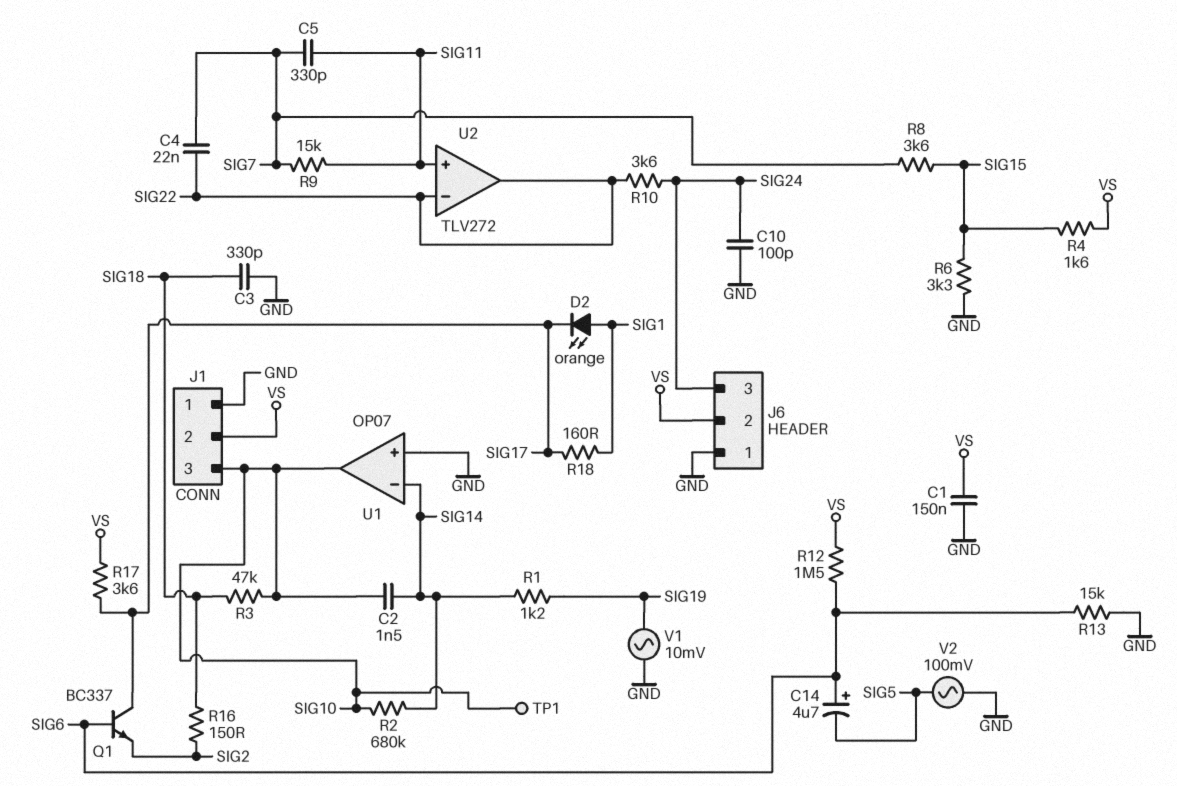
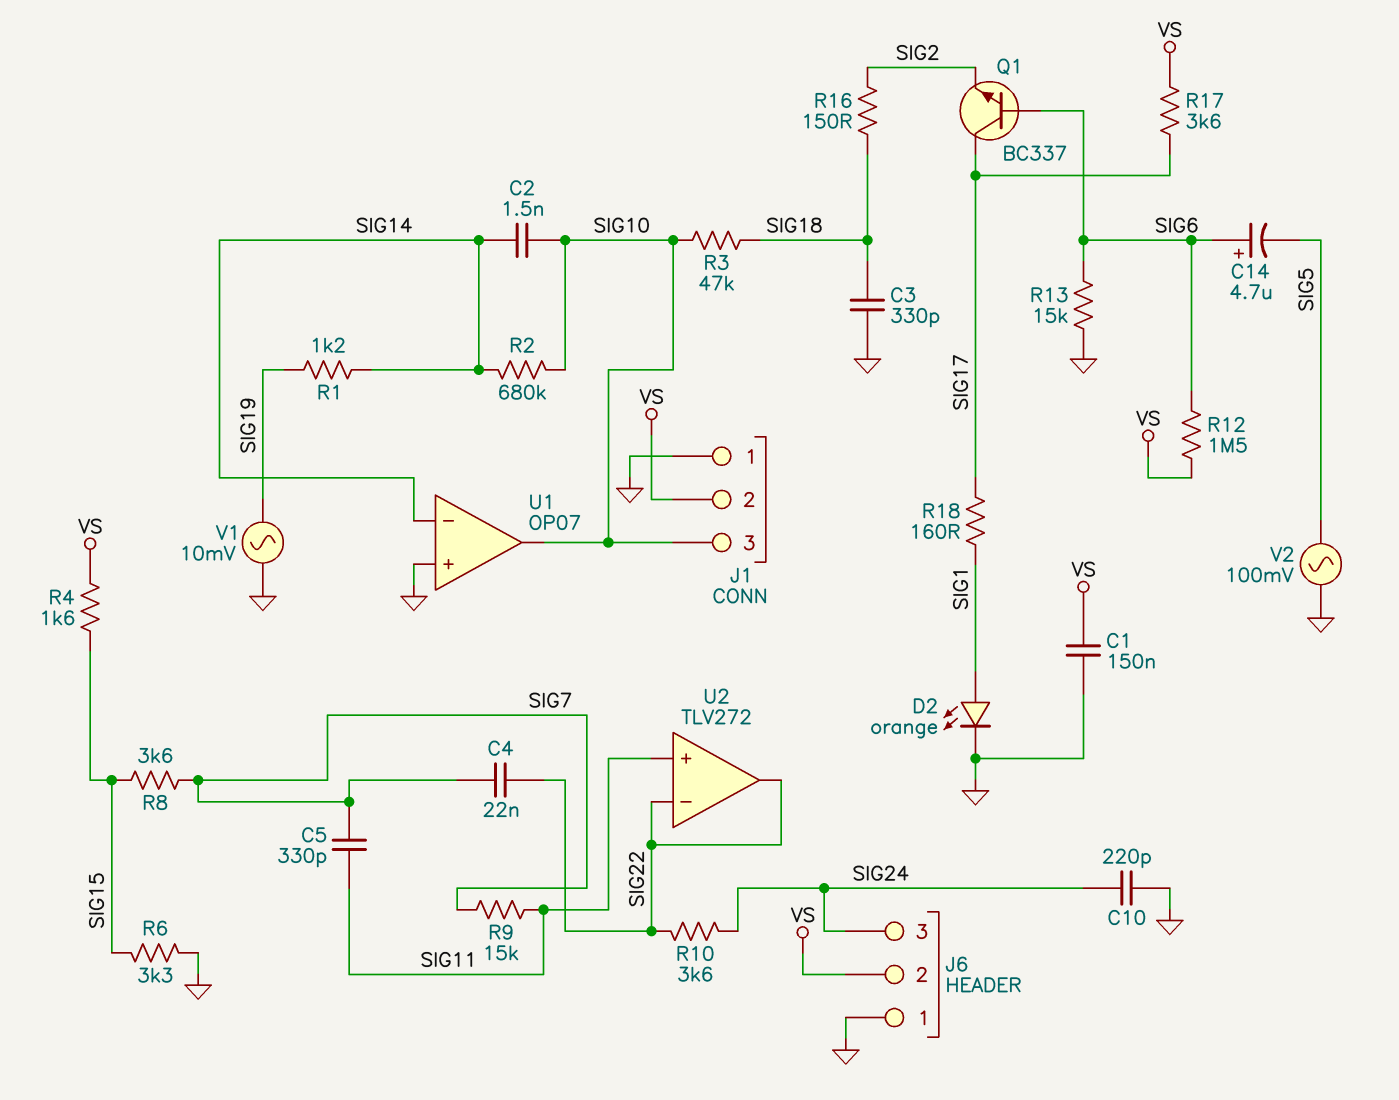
C10: 100pF (GND, SIG24) -> 220pF (GND, SIG24)
D2: LED orange (A SIG1, K SIG17) -> LED orange (A SIG1, K GND)
TP1: test point (SIG10) -> none

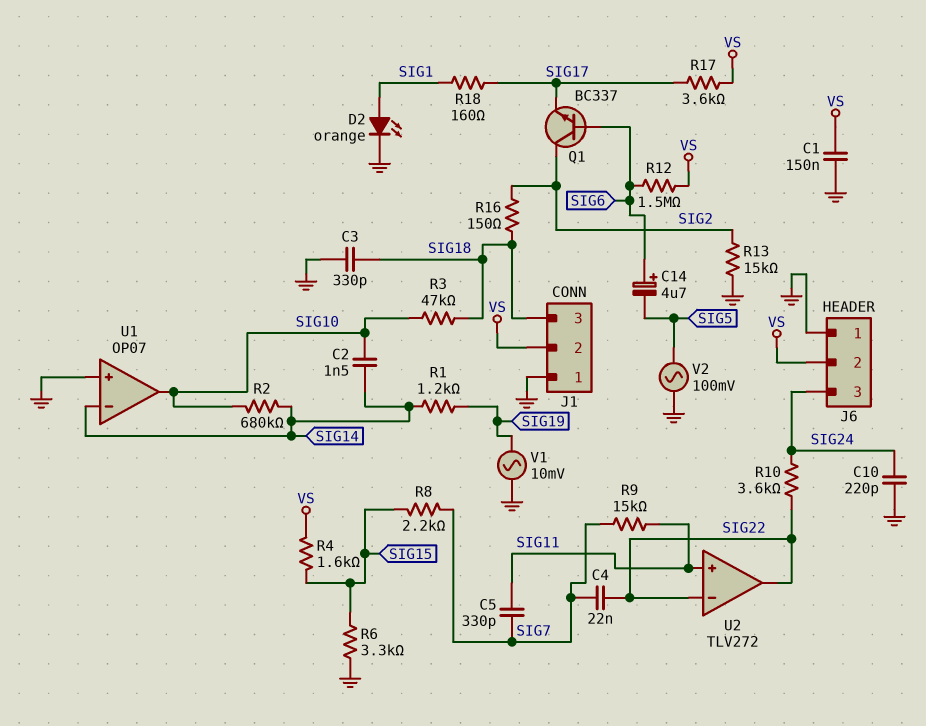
J1 pin 3: SIG10 -> SIG18
Q1: NPN BC337 (B SIG6, C SIG17, E SIG2) -> NPN BC337 (B SIG6, C SIG2, E SIG17)
R8: 3.6k (SIG7, SIG15) -> 2.2k (SIG7, SIG15)
R13: 15k (GND, SIG6) -> 15k (GND, SIG2)

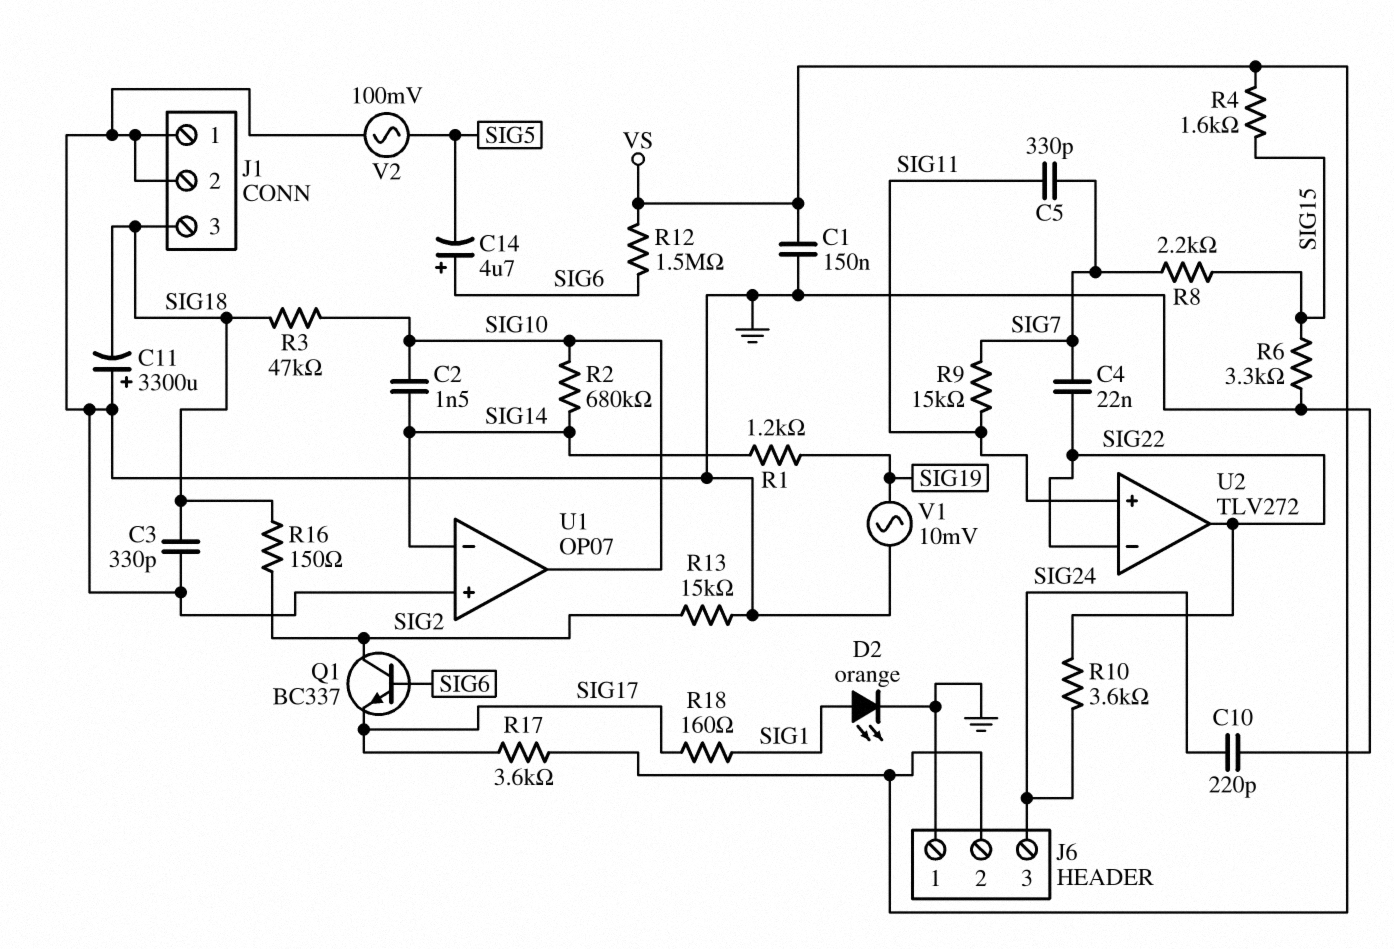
C11: none -> 3300uF (plus GND, minus SIG18)
J1 pin 2: VS -> GND

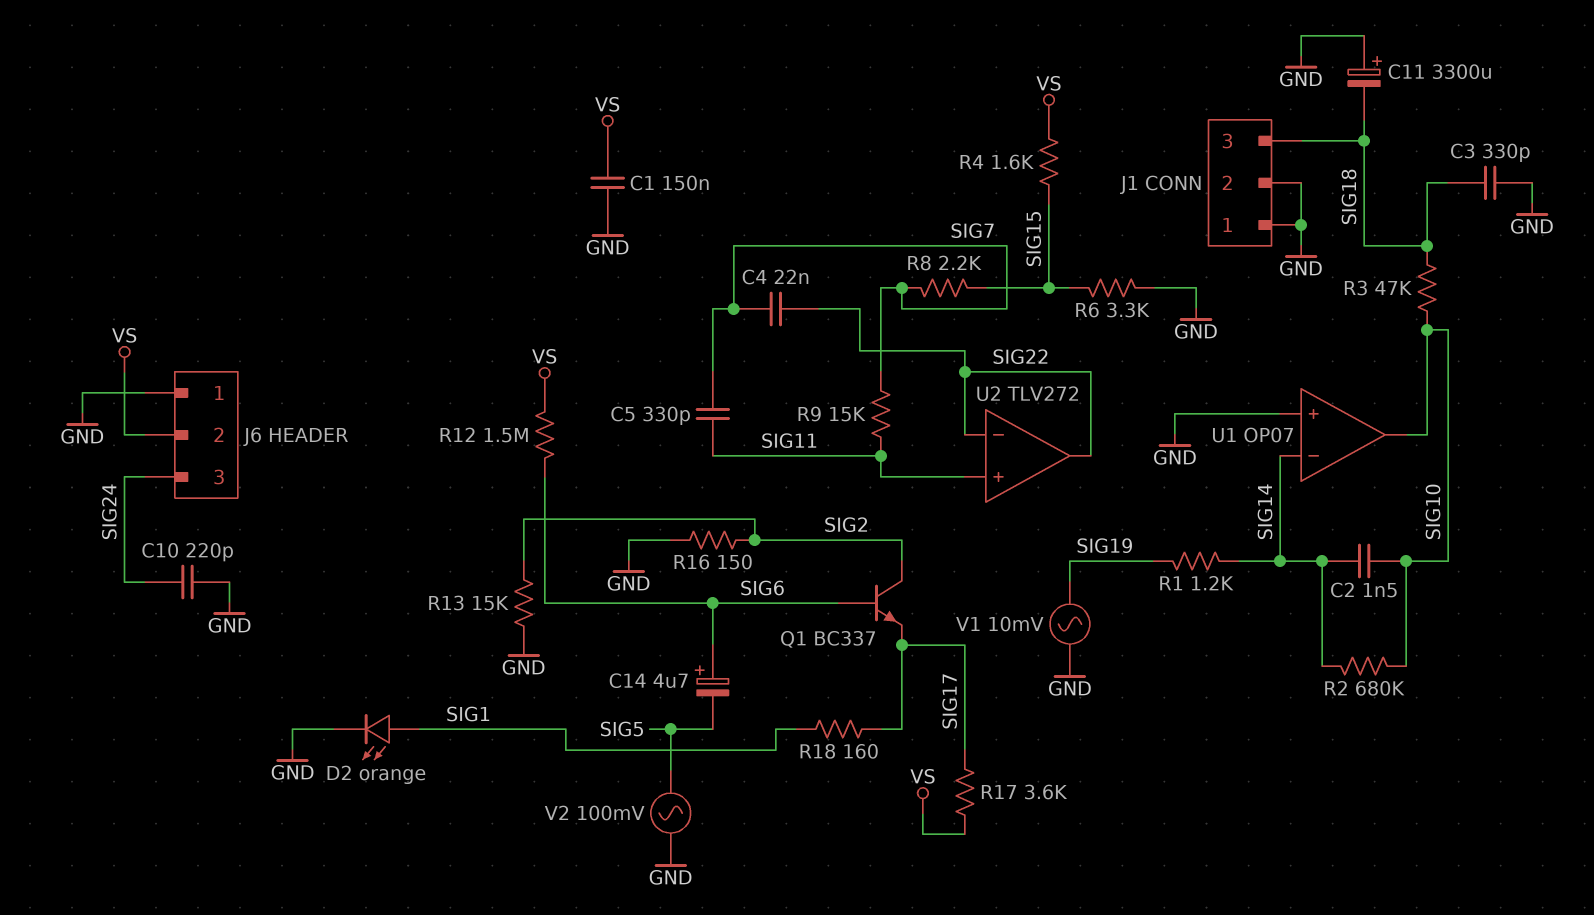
R10: 3.6k (SIG22, SIG24) -> none
R16: 150 (SIG2, SIG18) -> 150 (GND, SIG2)

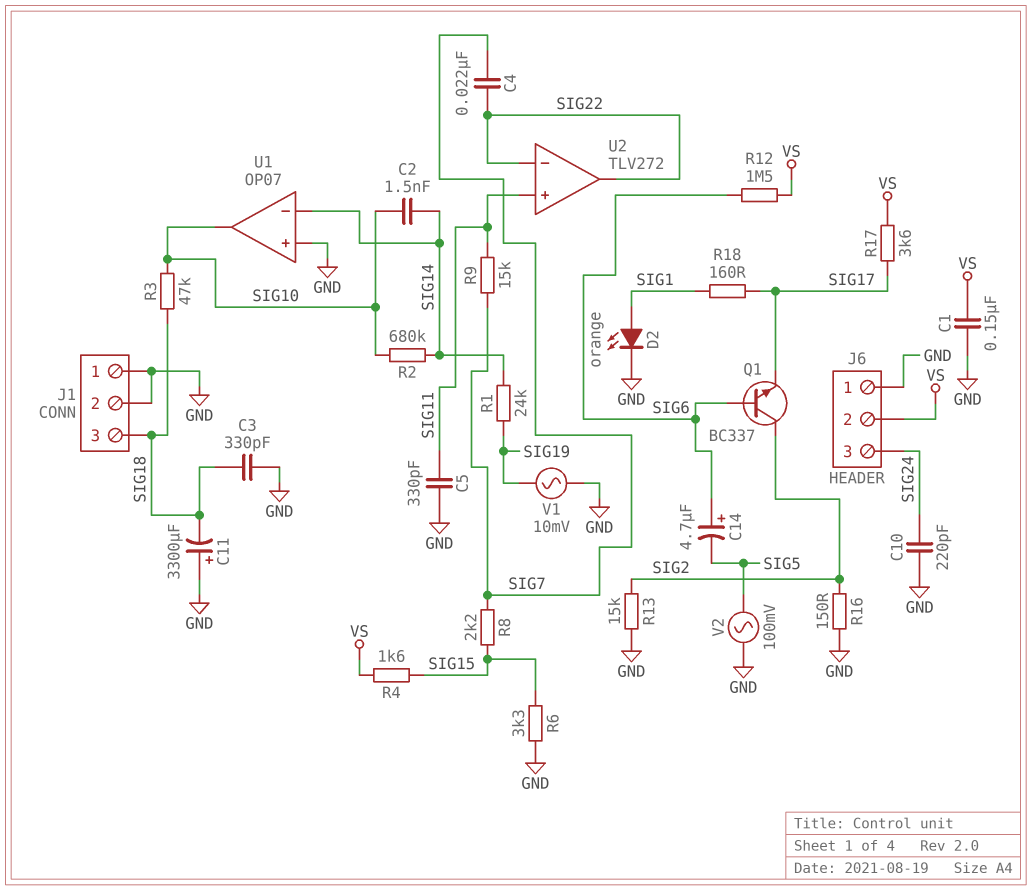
C5: 330pF (SIG7, SIG11) -> 330pF (GND, SIG11)
R1: 1.2k (SIG14, SIG19) -> 24k (SIG14, SIG19)

